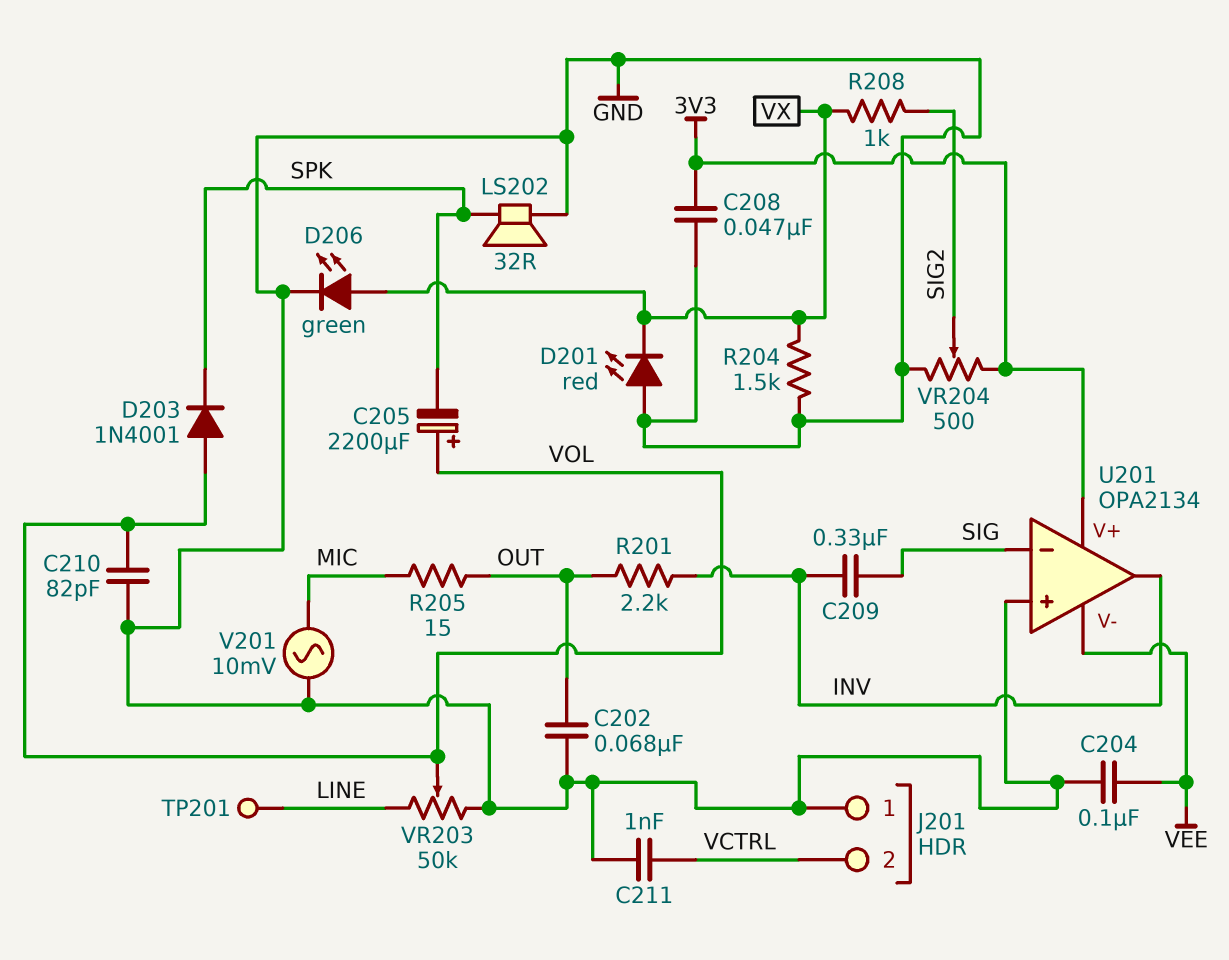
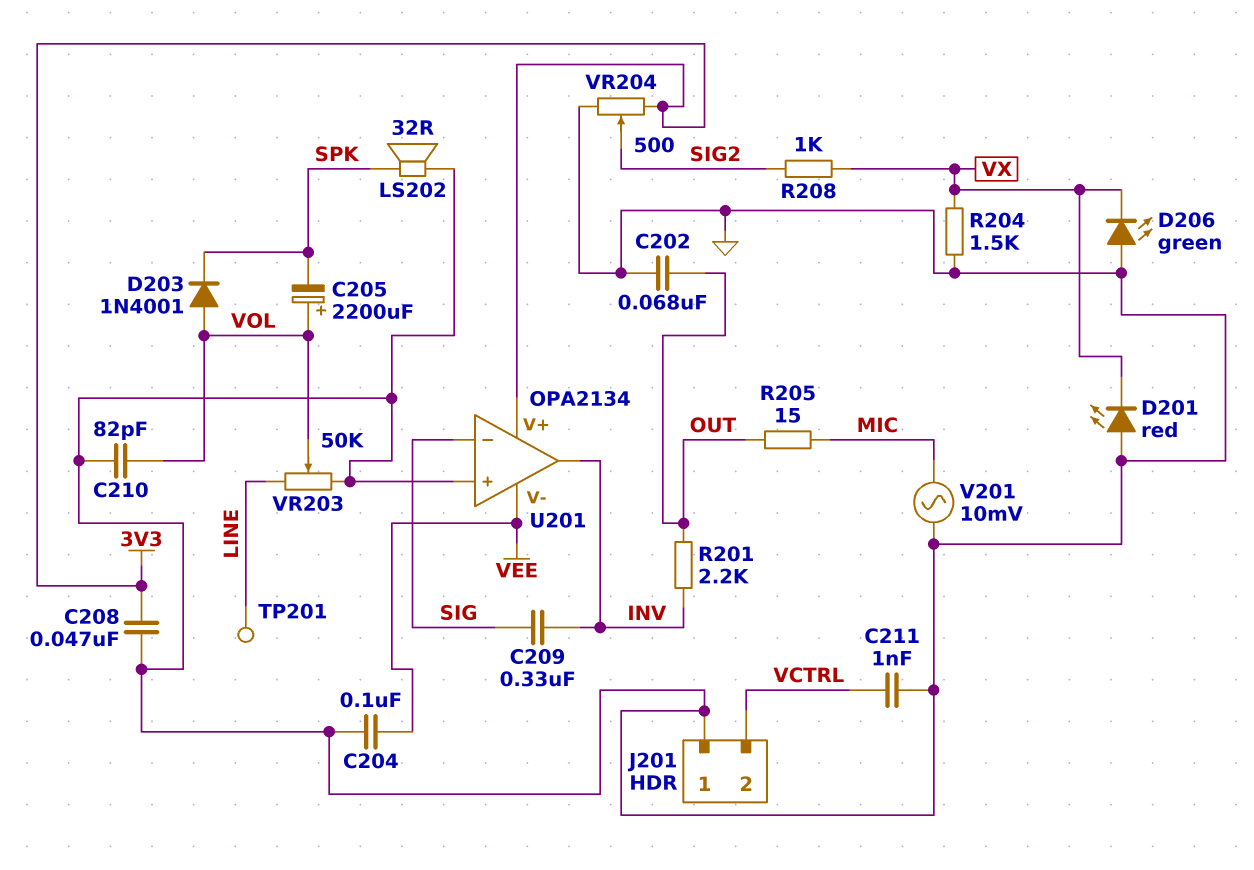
D206: LED green (A VX, K GND) -> LED green (A GND, K VX)

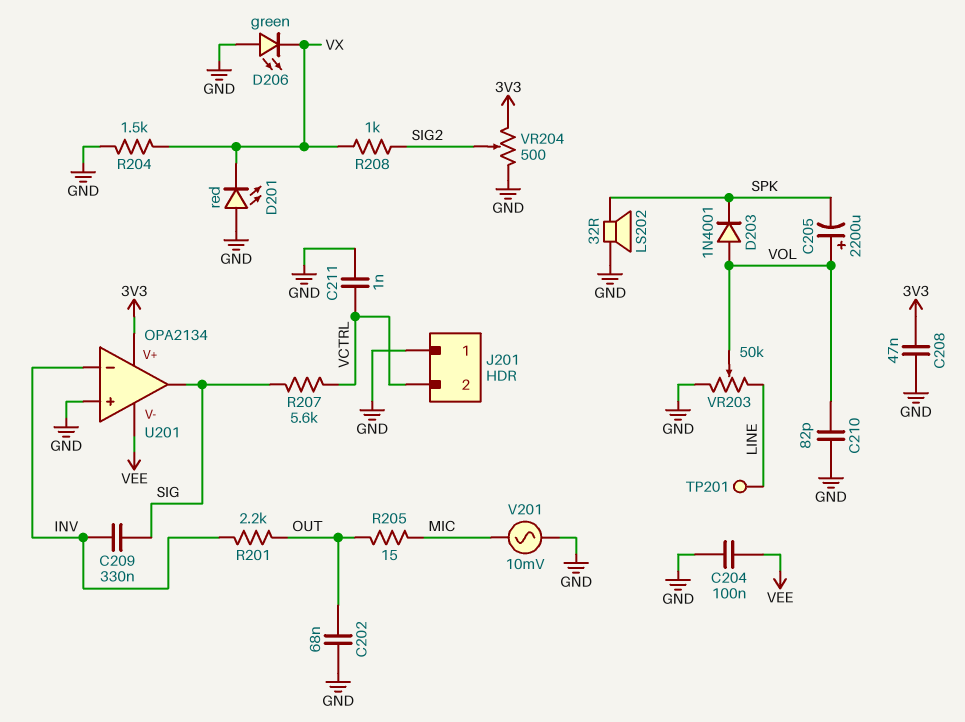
R207: none -> 5.6k (SIG, VCTRL)
U201 pin in-: SIG -> INV
U201 pin out: INV -> SIG

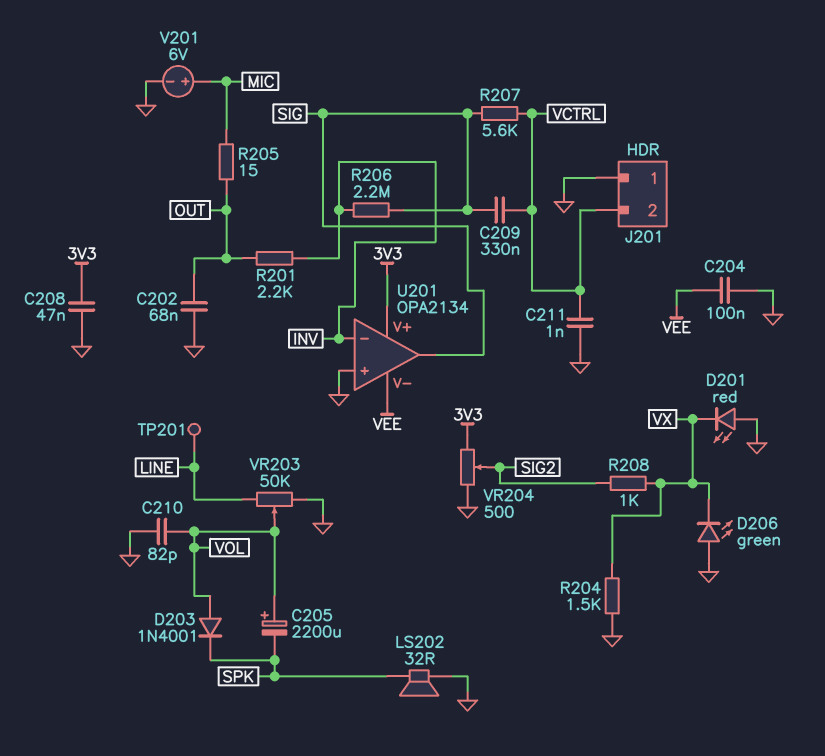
C209: 330nF (INV, SIG) -> 330nF (SIG, VCTRL)
R206: none -> 2.2M (INV, SIG)
V201: AC 10mV (GND, MIC) -> 6V (plus MIC, minus GND)

